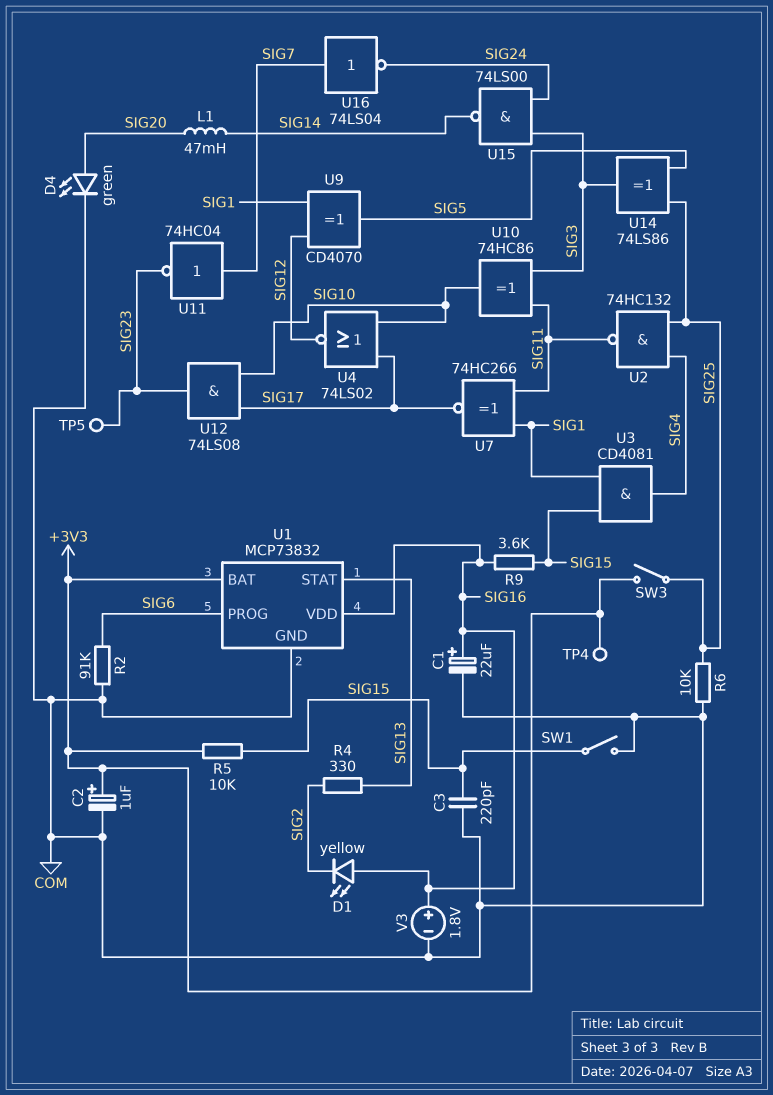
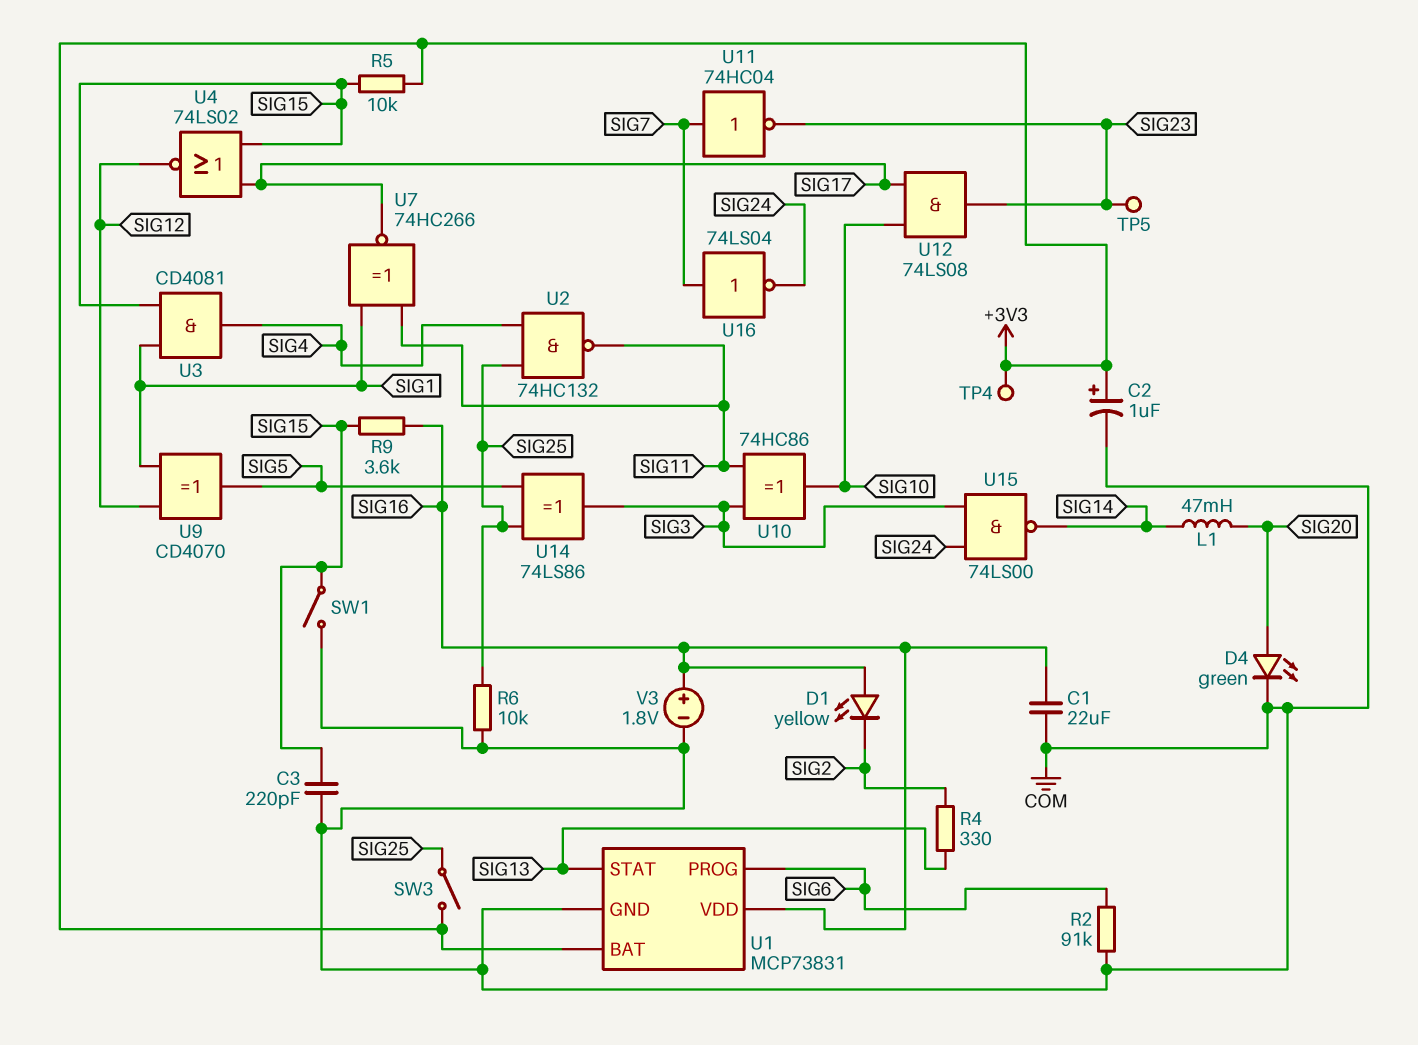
C1: 22uF (plus SIG16, minus COM) -> 22uF (COM, SIG16)
U1: MCP73832 -> MCP73831
U4: NOR 74LS02 (in SIG10, in SIG17, out SIG12) -> NOR 74LS02 (in SIG15, in SIG17, out SIG12)

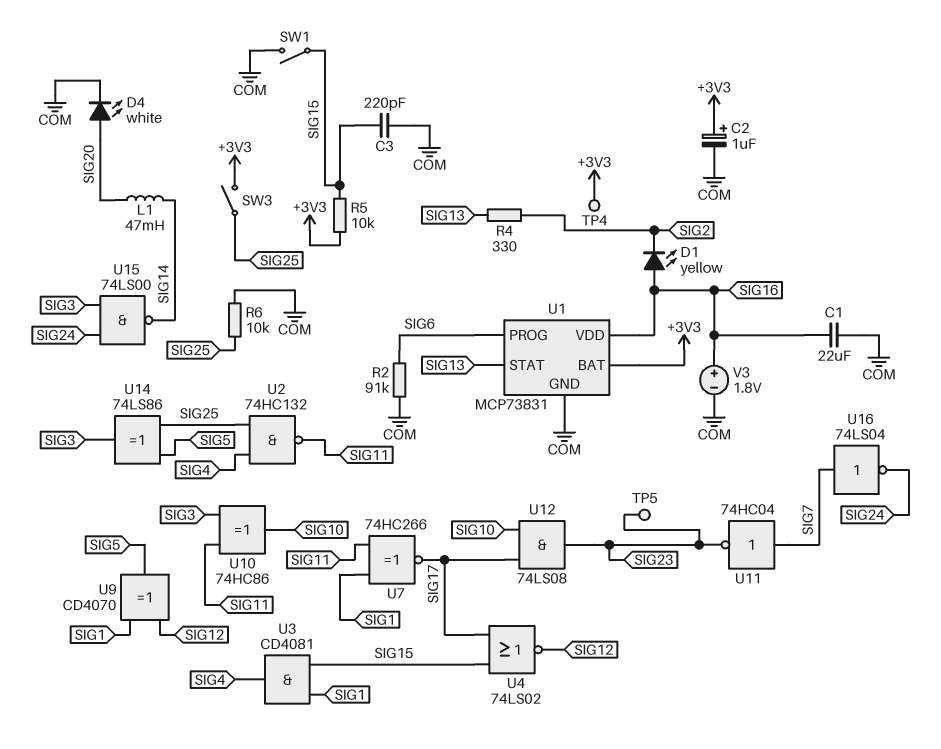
D4: LED green (A SIG20, K COM) -> LED white (A SIG20, K COM)
R9: 3.6k (SIG15, SIG16) -> none

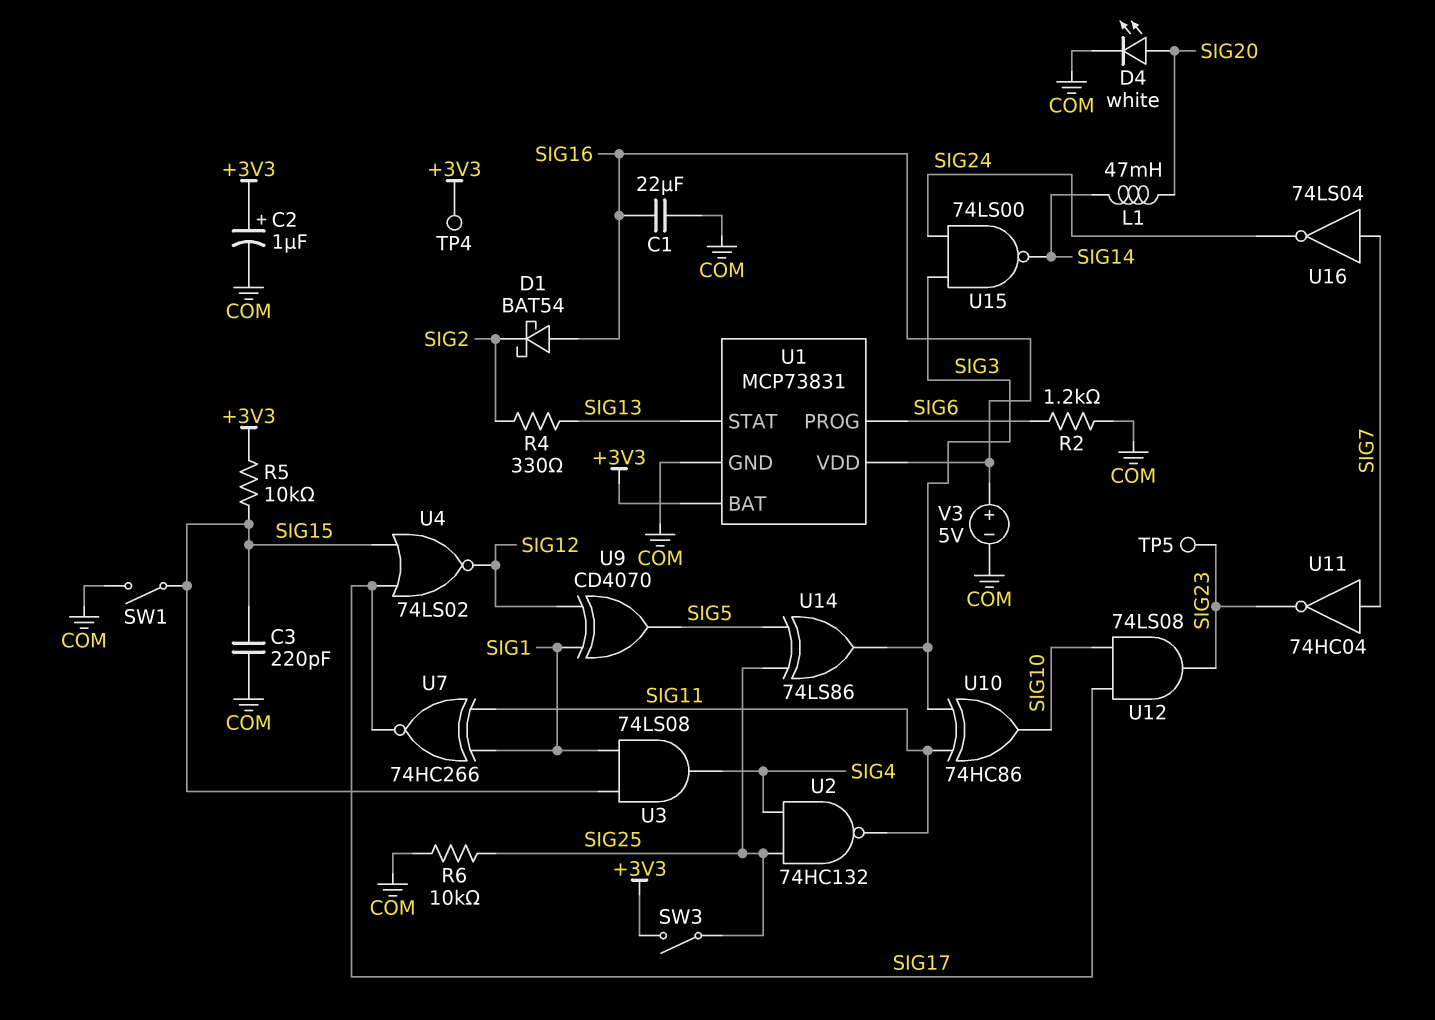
D1: LED yellow (A SIG16, K SIG2) -> schottky BAT54 (A SIG16, K SIG2)
R2: 91k (COM, SIG6) -> 1.2k (COM, SIG6)
U3: AND CD4081 (in SIG1, in SIG15, out SIG4) -> AND 74LS08 (in SIG1, in SIG15, out SIG4)
V3: 1.8V (plus SIG16, minus COM) -> 5V (plus SIG16, minus COM)

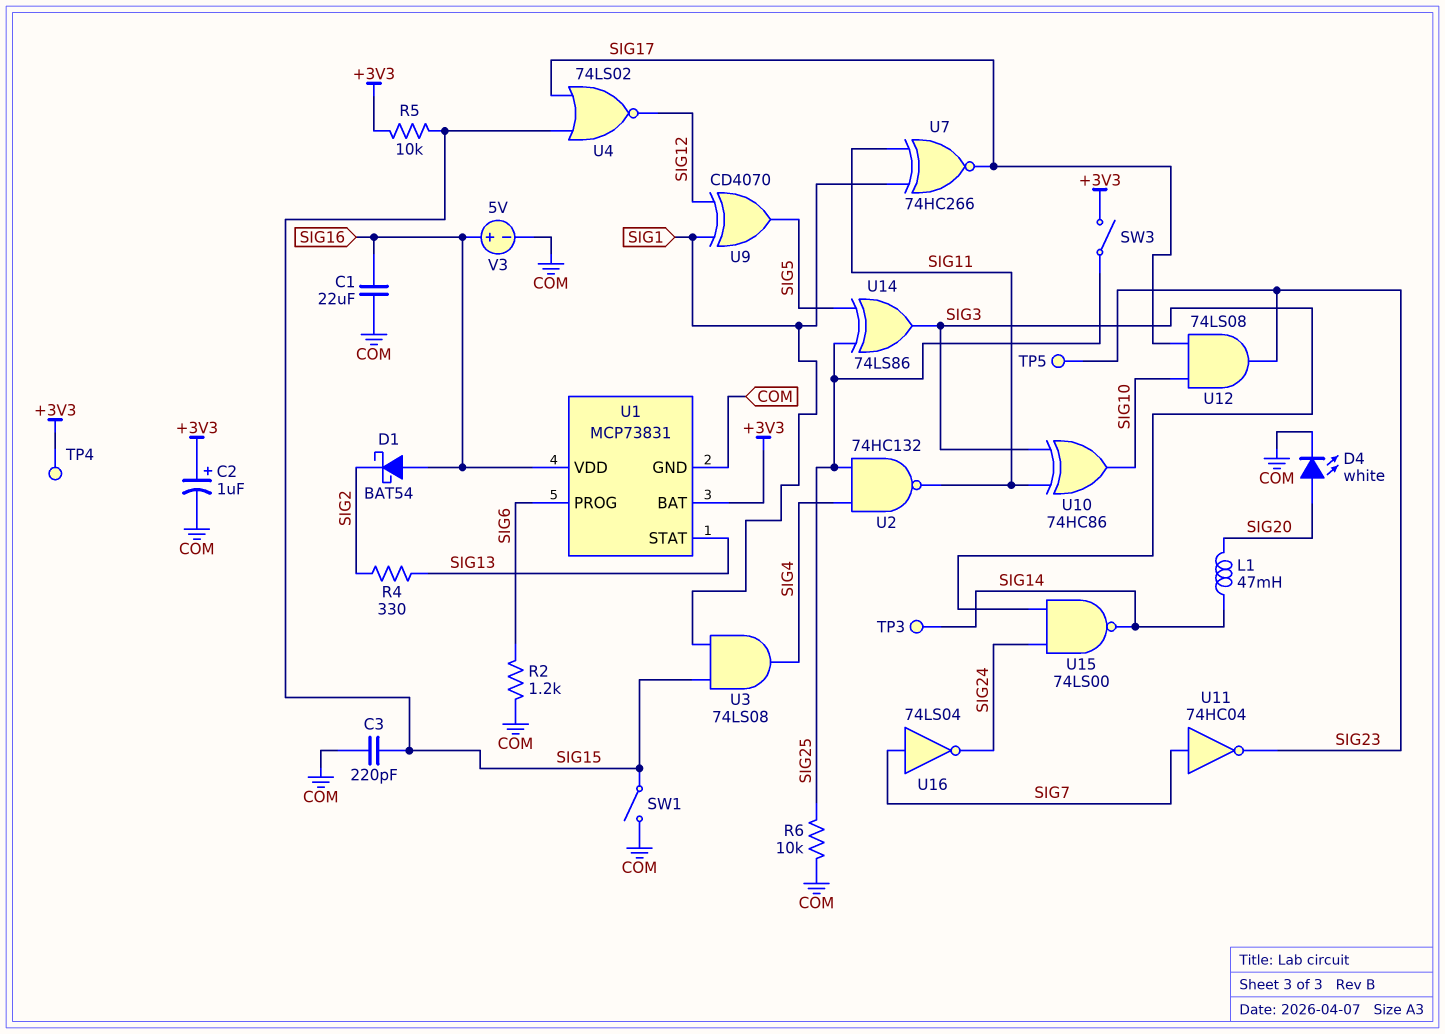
TP3: none -> test point (SIG14)

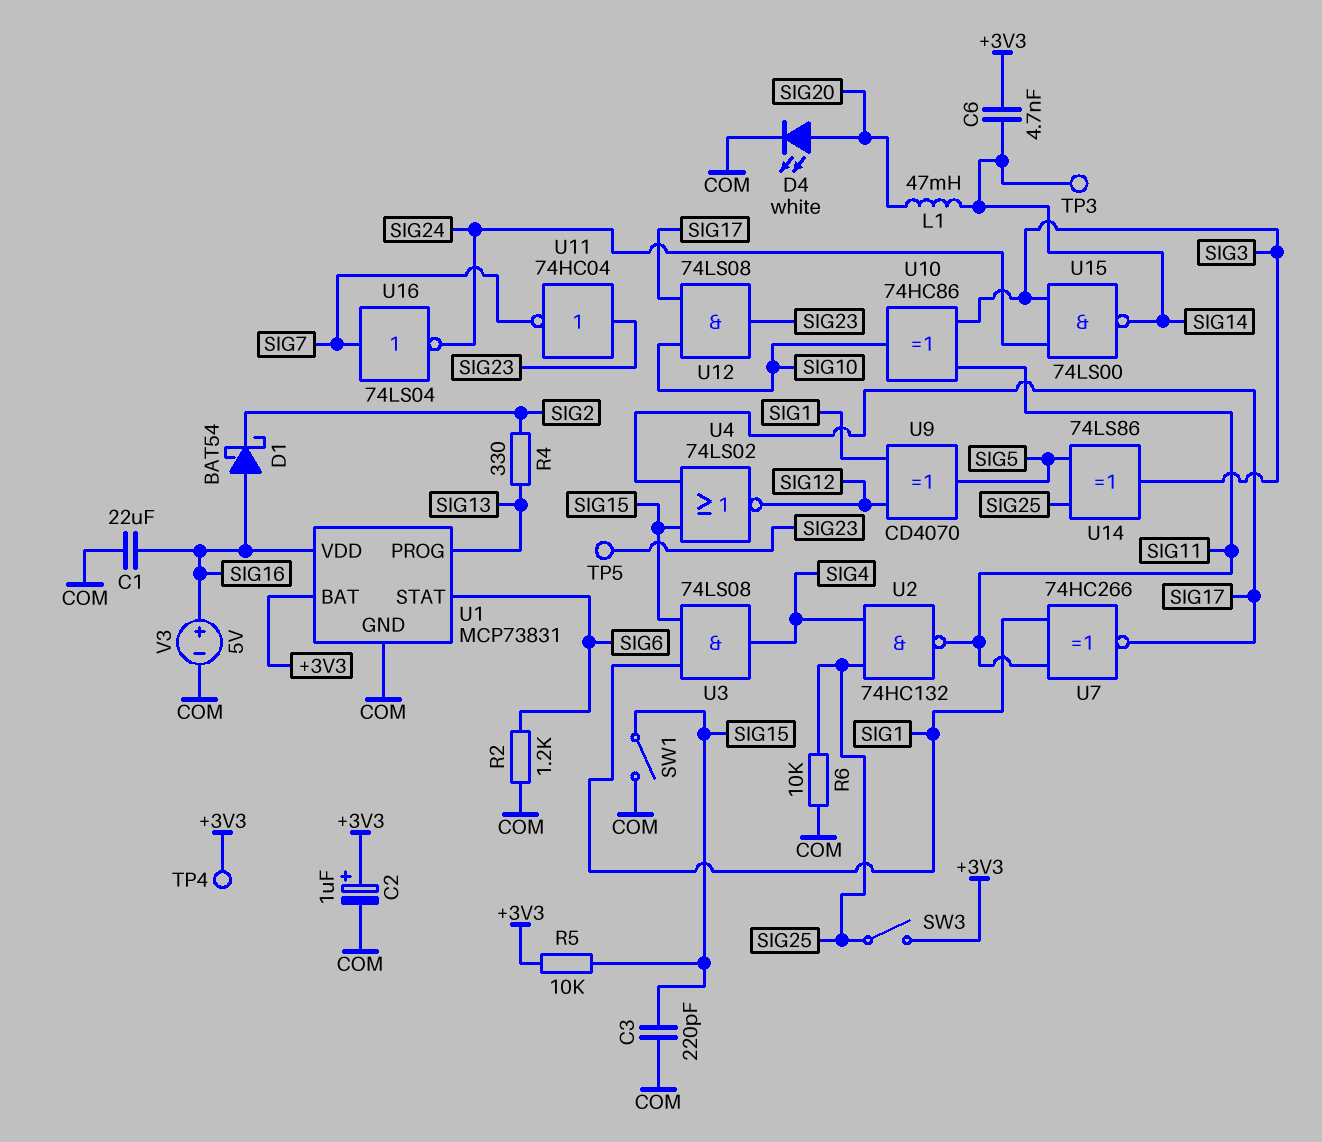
C6: none -> 4.7nF (+3V3, SIG14)
U1 pin PROG: SIG6 -> SIG13
U1 pin STAT: SIG13 -> SIG6
U11: NOT 74HC04 (in SIG7, out SIG23) -> NOT 74HC04 (in SIG23, out SIG7)

